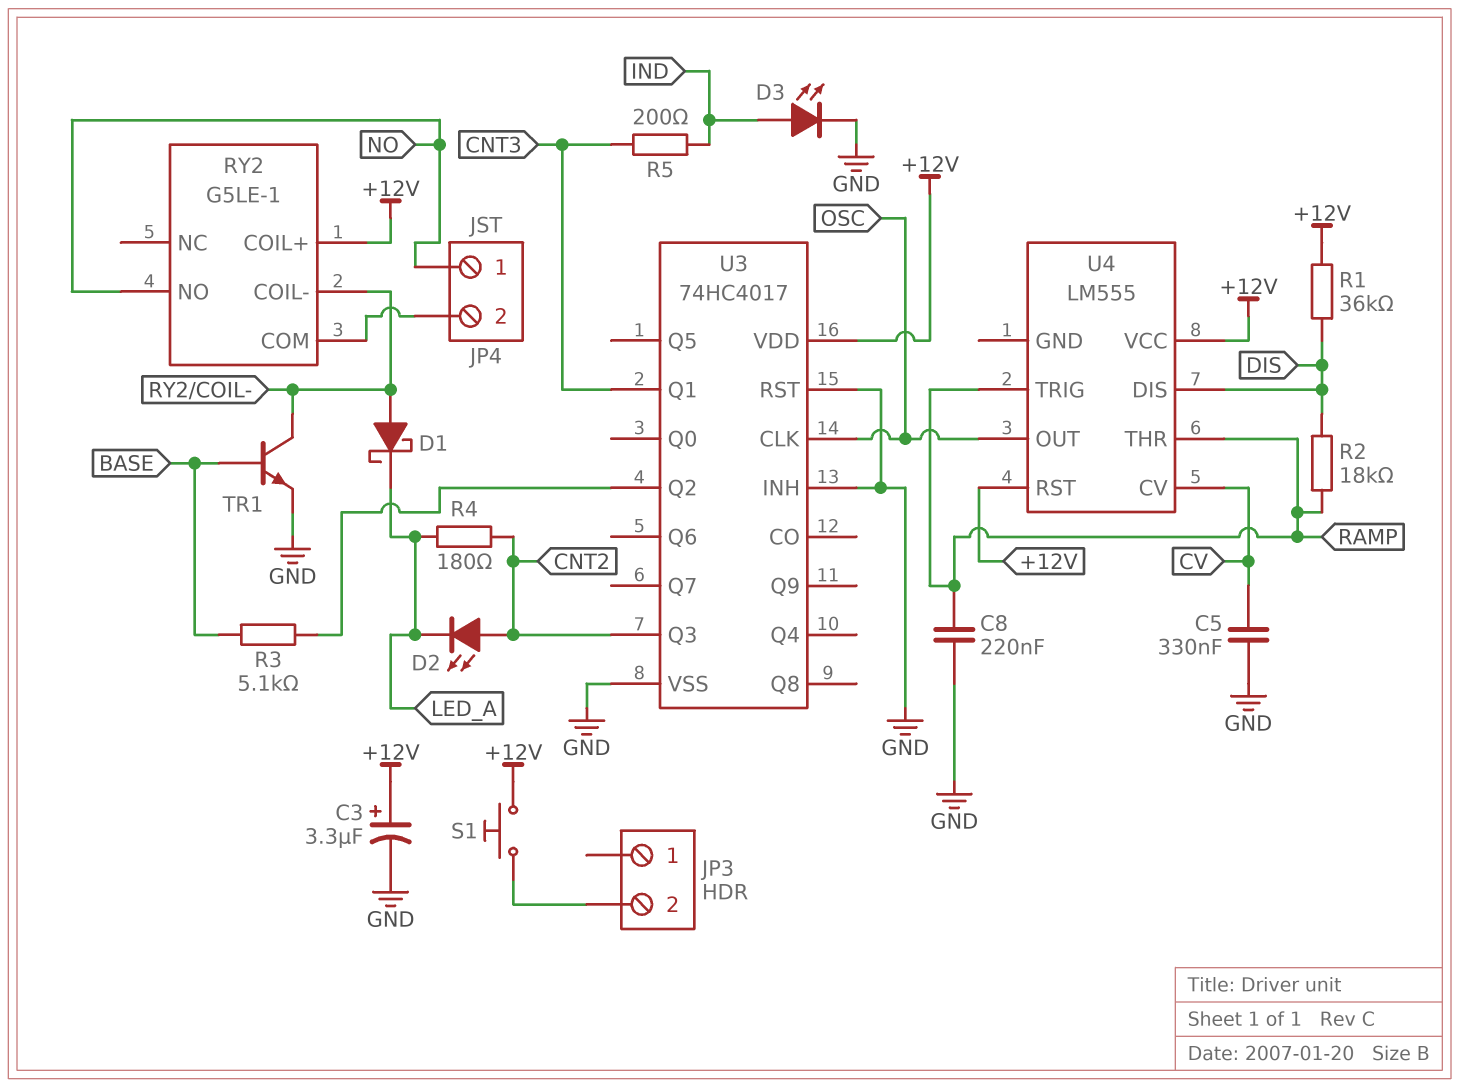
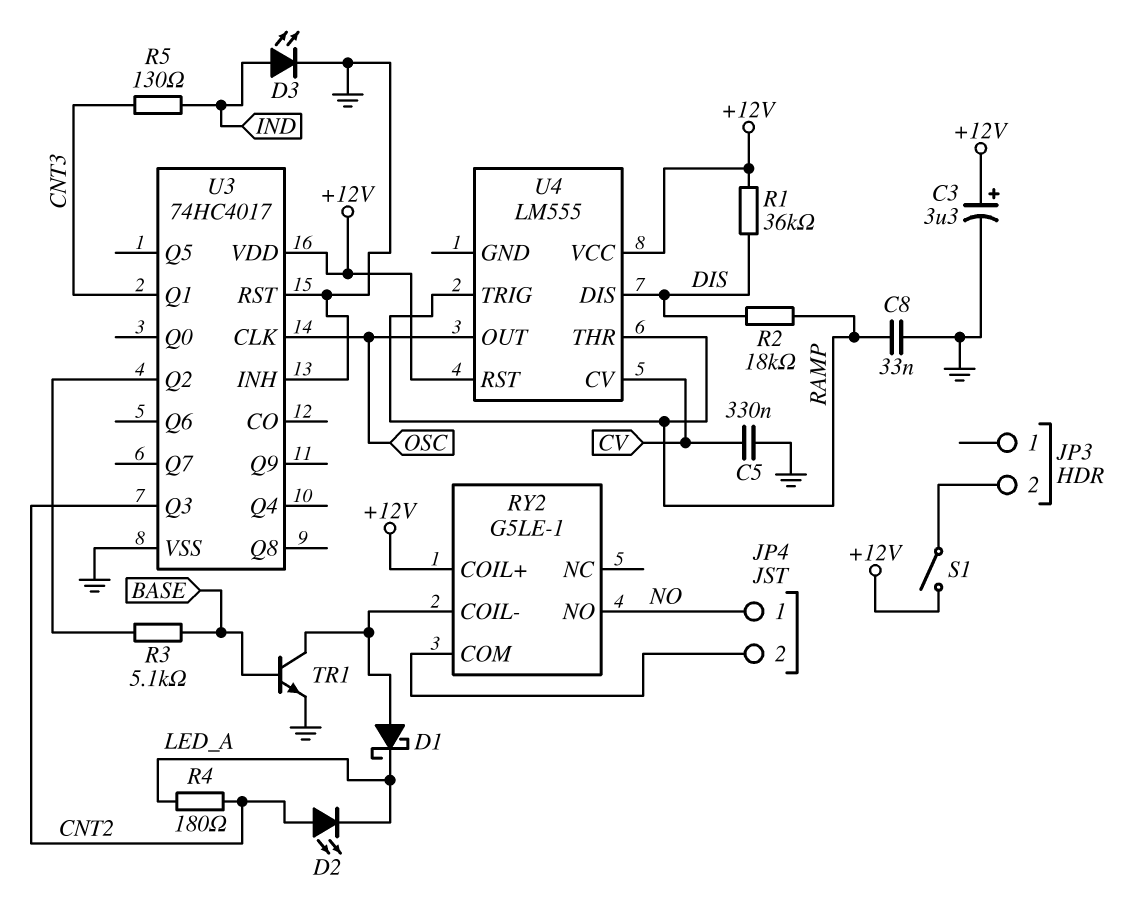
C8: 220nF (GND, RAMP) -> 33nF (GND, RAMP)
R5: 200 (CNT3, IND) -> 130 (CNT3, IND)
S1: button (+12V, JP3/2) -> switch (+12V, JP3/2)

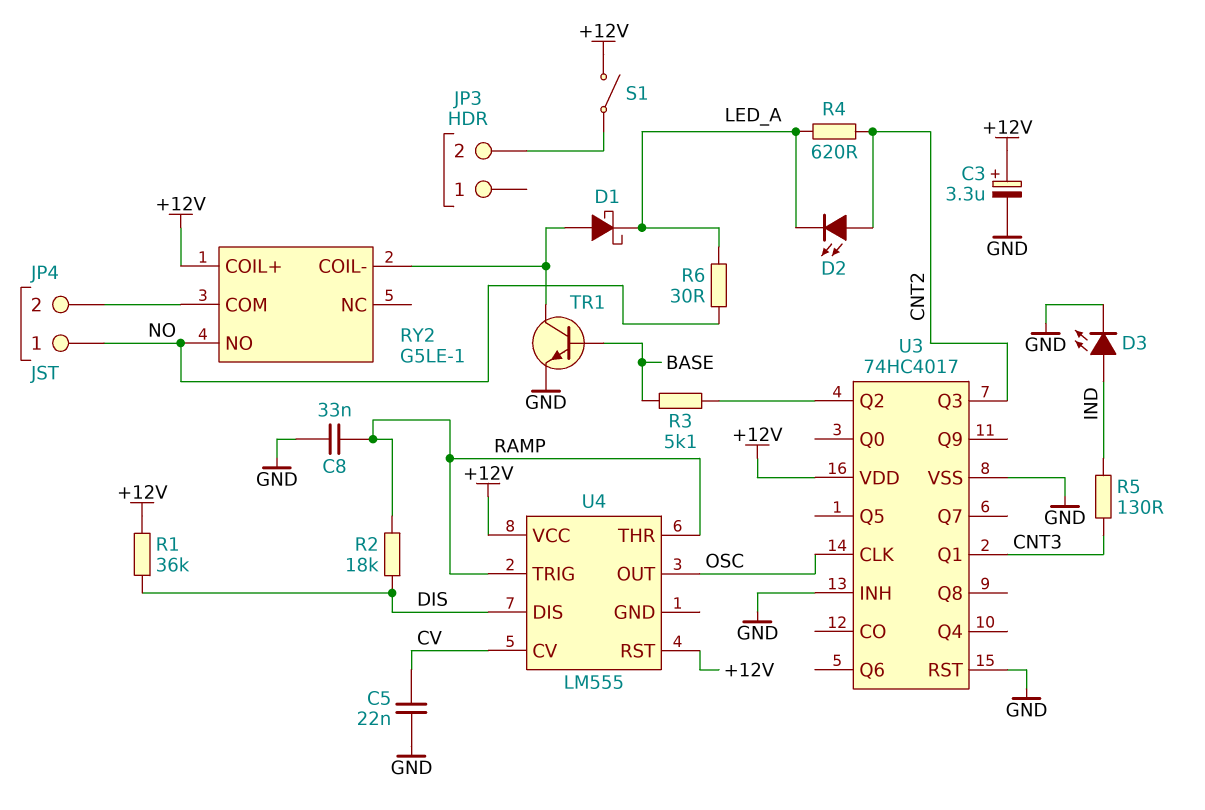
C5: 330nF (CV, GND) -> 22nF (CV, GND)
R4: 180 (CNT2, LED_A) -> 620 (CNT2, LED_A)
R6: none -> 30 (LED_A, NO)

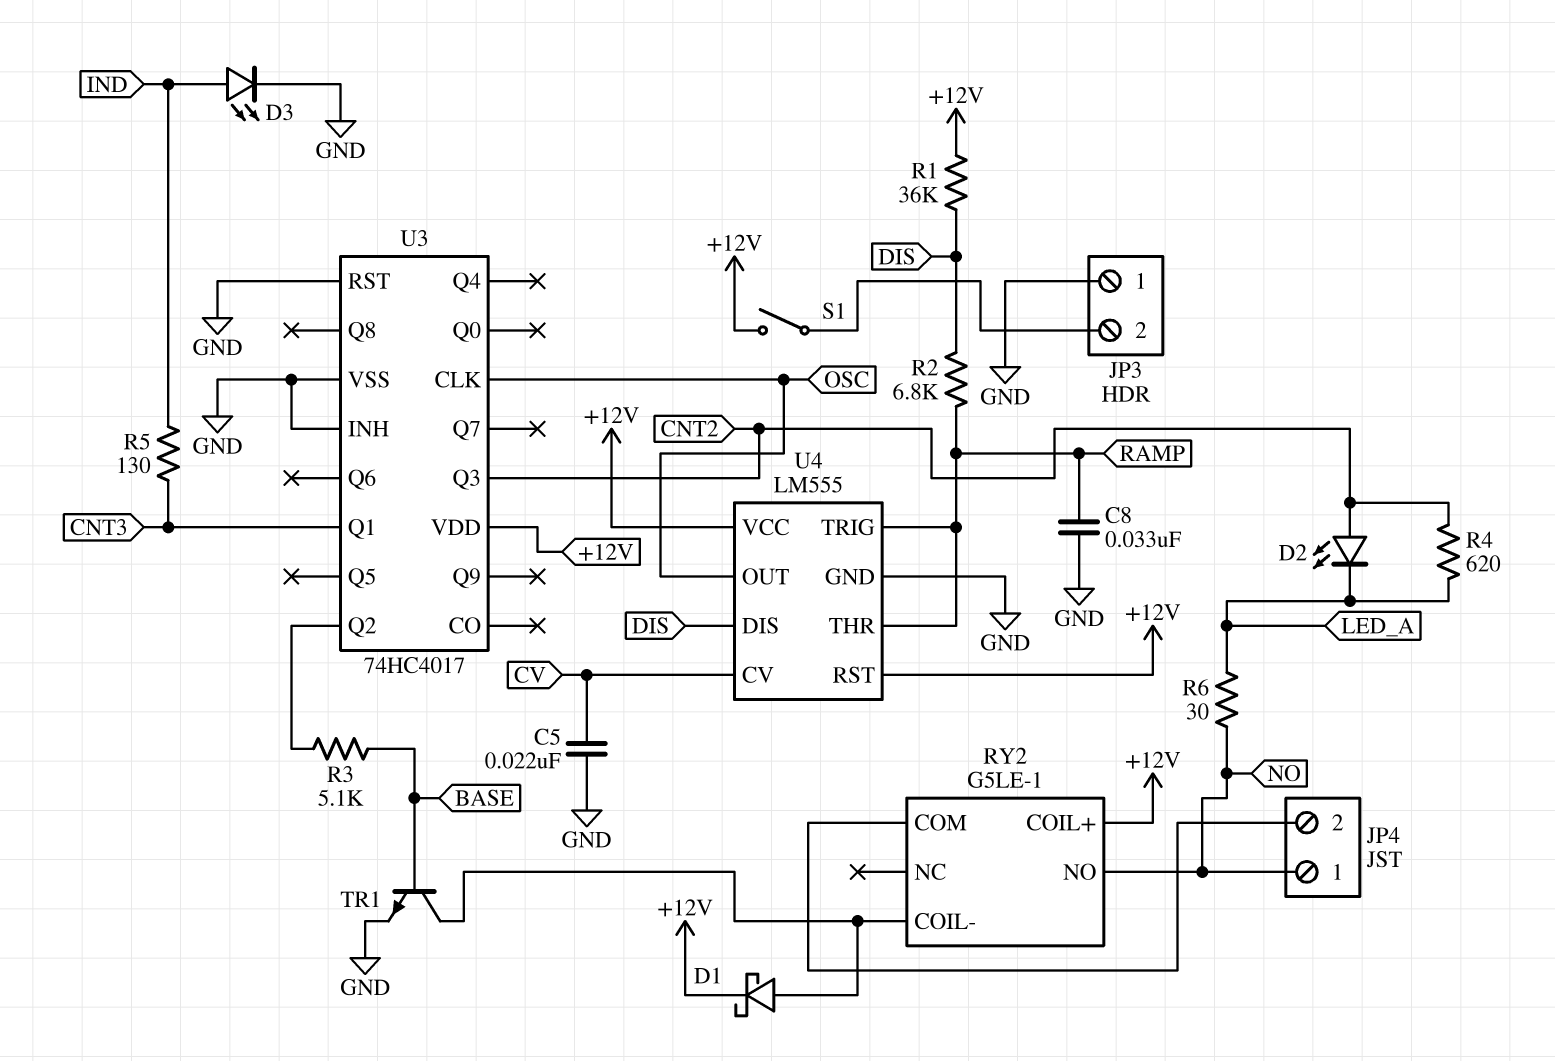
C3: 3.3uF (plus +12V, minus GND) -> none
D1: schottky (A RY2/COIL-, K LED_A) -> schottky (A RY2/COIL-, K +12V)
JP3 pin 1: none -> GND
R2: 18k (DIS, RAMP) -> 6.8k (DIS, RAMP)
U4 pin GND: none -> GND

